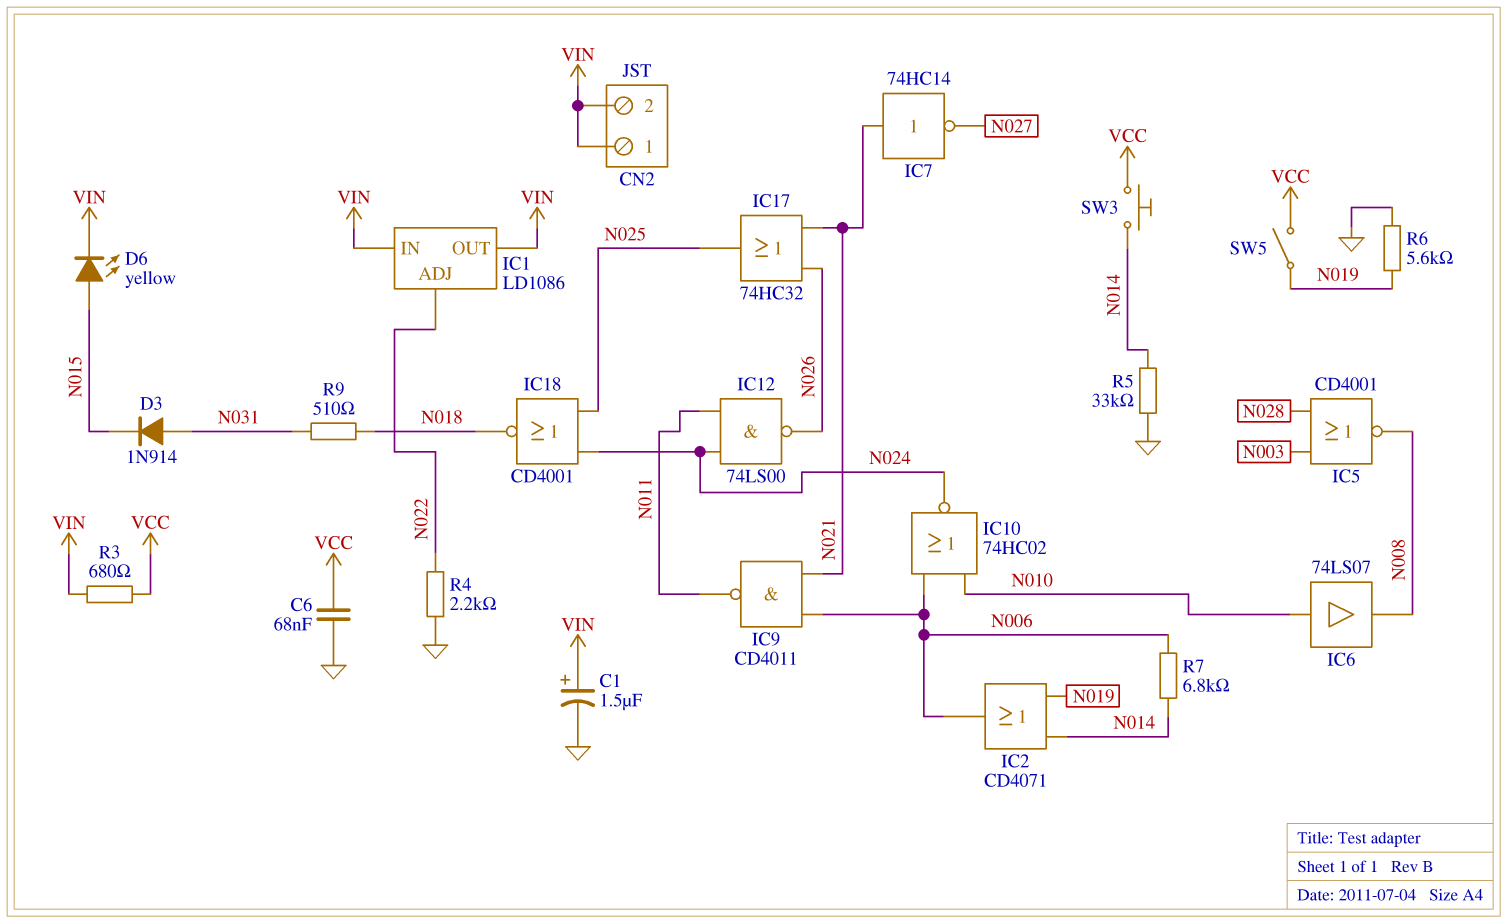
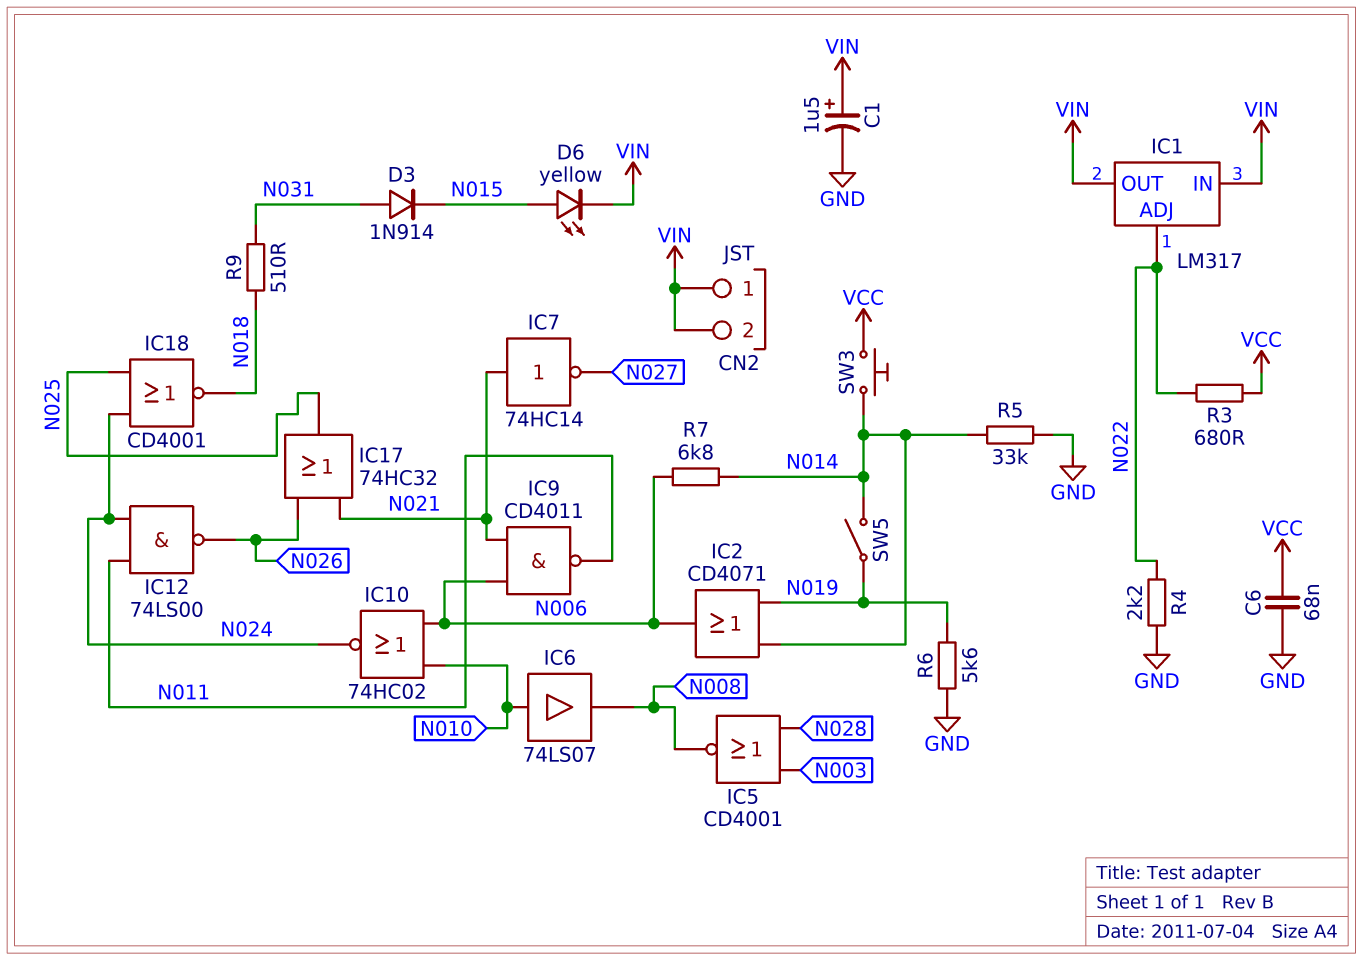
IC1: LD1086 -> LM317
R3: 680 (VCC, VIN) -> 680 (N022, VCC)
SW5: switch (N019, VCC) -> switch (N014, N019)

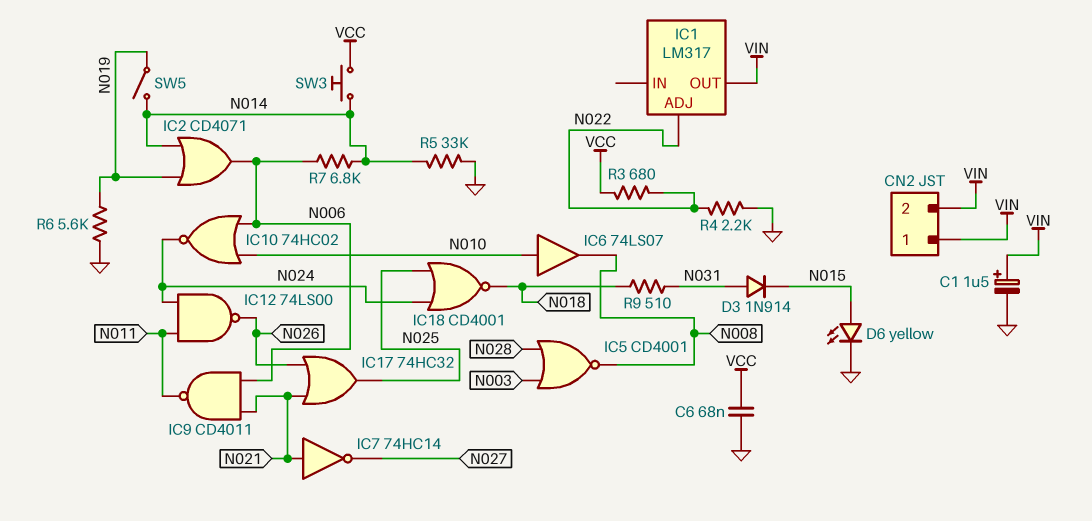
D6: LED yellow (A N015, K VIN) -> LED yellow (A N015, K GND)
IC1 pin IN: VIN -> none

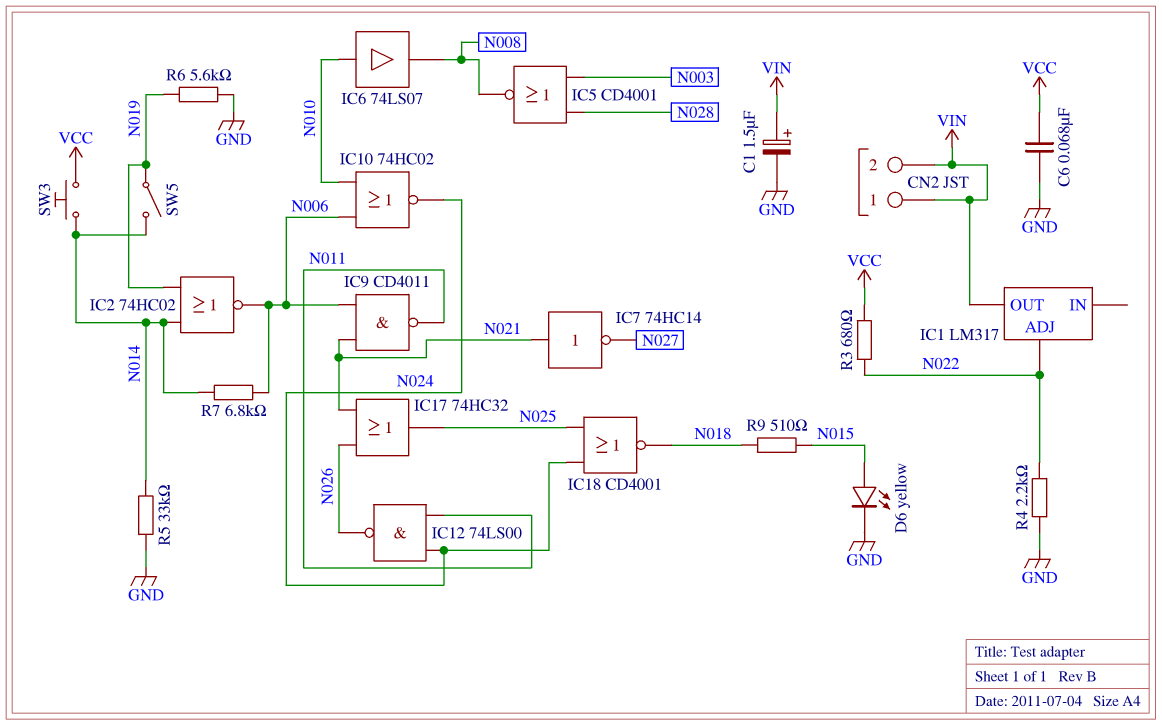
D3: diode 1N914 (A N031, K N015) -> none
IC2: OR CD4071 (in N014, in N019, out N006) -> NOR 74HC02 (in N014, in N019, out N006)
R9: 510 (N018, N031) -> 510 (N015, N018)

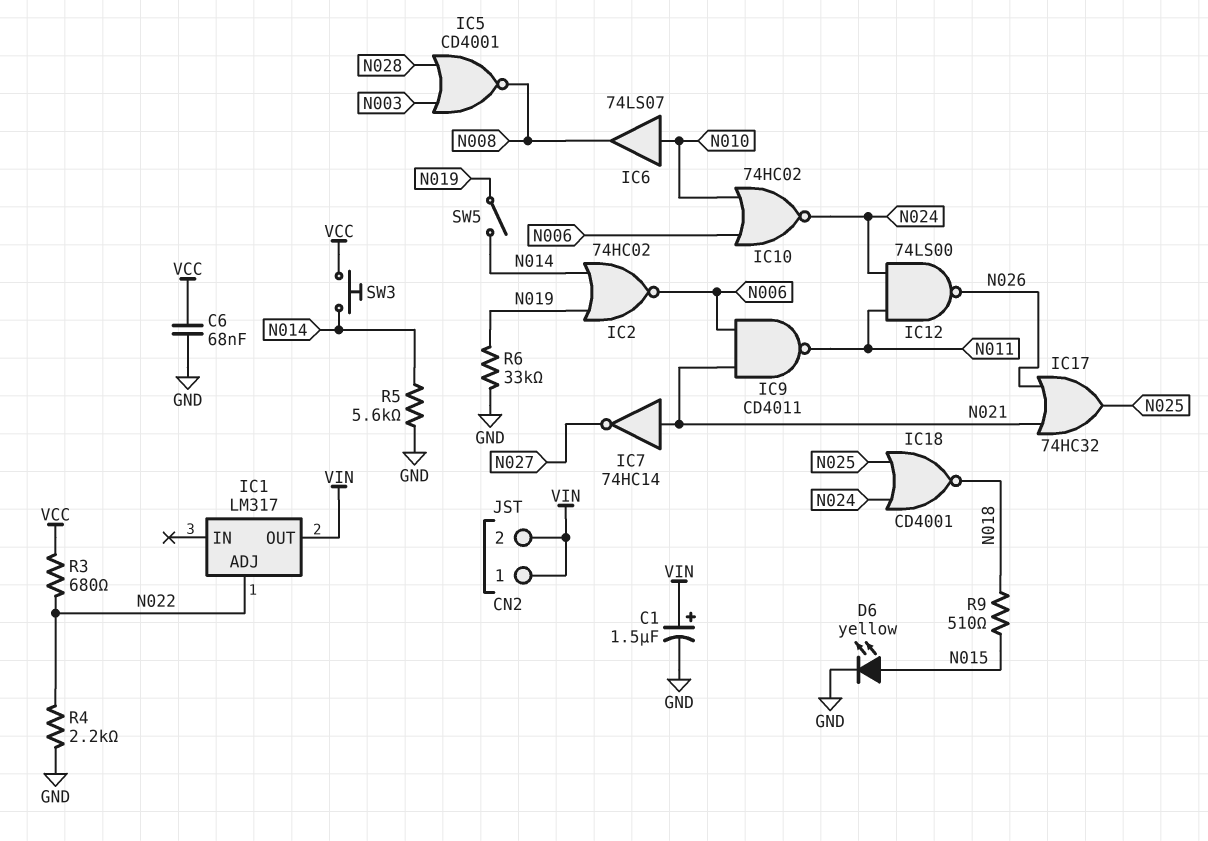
R5: 33k (GND, N014) -> 5.6k (GND, N014)
R6: 5.6k (GND, N019) -> 33k (GND, N019)
R7: 6.8k (N006, N014) -> none

